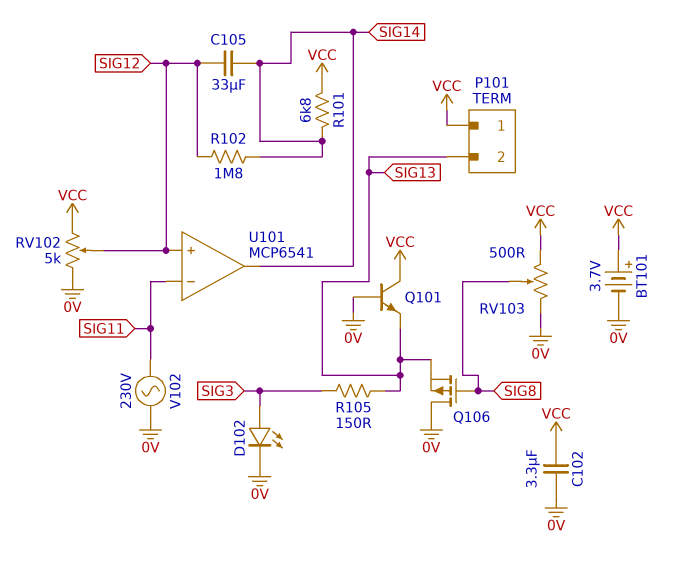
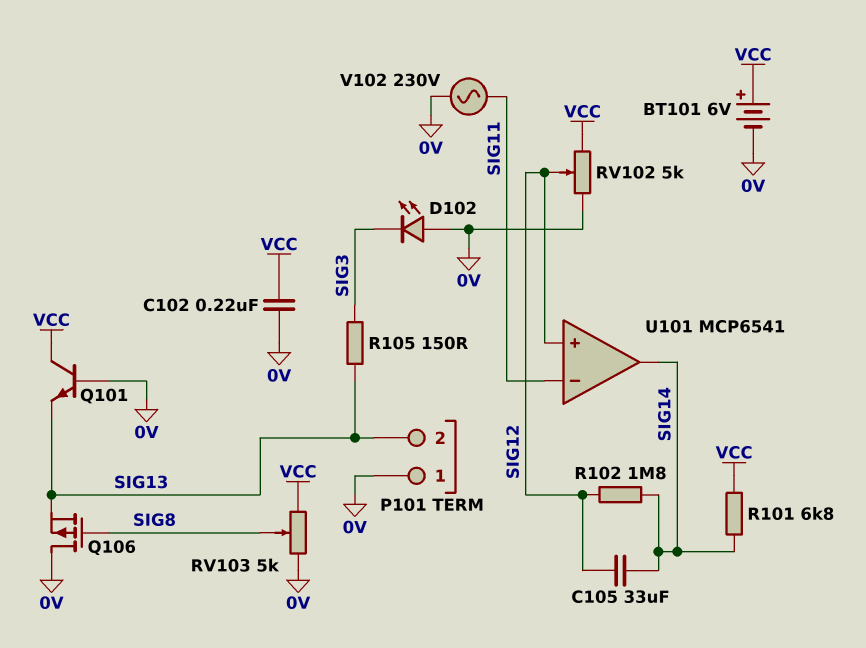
BT101: 3.7V (plus VCC, minus 0V) -> 6V (plus VCC, minus 0V)
C102: 3.3uF (0V, VCC) -> 220nF (0V, VCC)
D102: LED (A SIG3, K 0V) -> LED (A 0V, K SIG3)
P101 pin 1: VCC -> 0V
RV103: 500 (0V, VCC, wiper SIG8) -> 5k (0V, VCC, wiper SIG8)

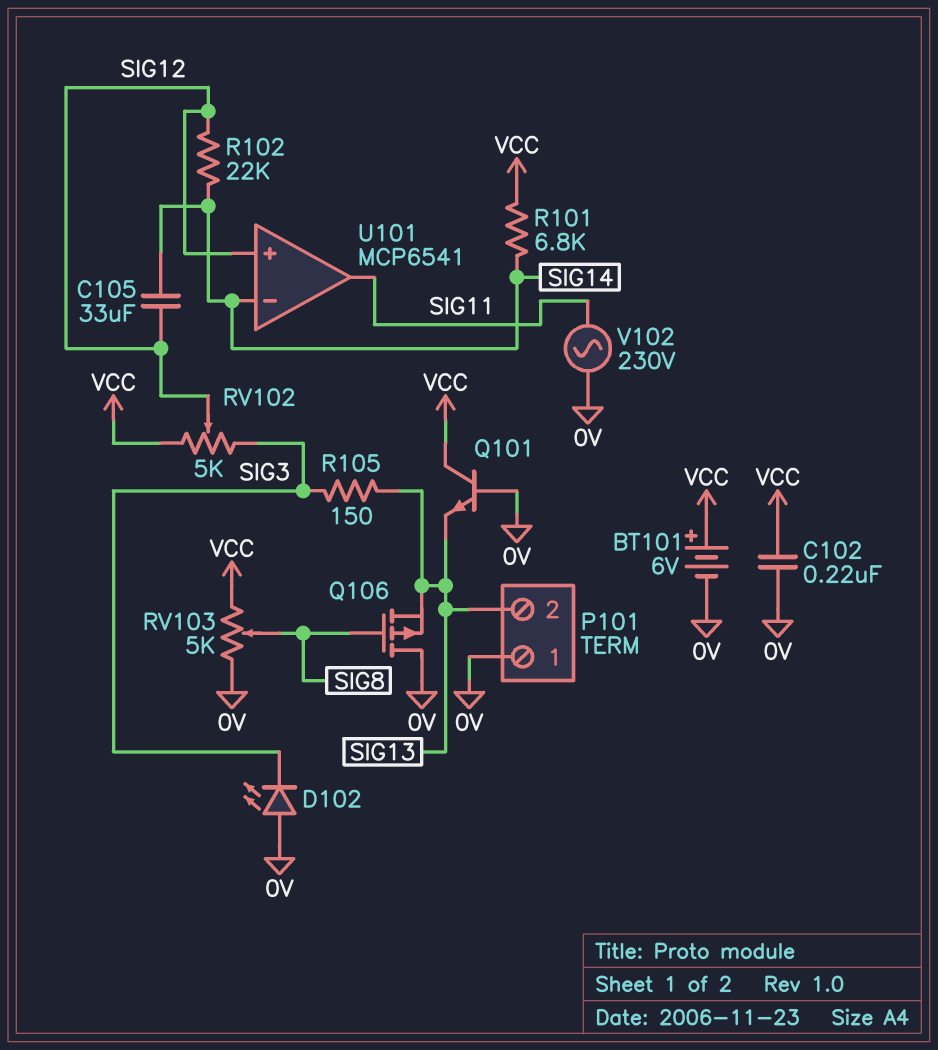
R102: 1.8M (SIG12, SIG14) -> 22k (SIG12, SIG14)
RV102: 5k (0V, VCC, wiper SIG12) -> 5k (SIG3, VCC, wiper SIG12)
U101 pin in-: SIG11 -> SIG14
U101 pin out: SIG14 -> SIG11

